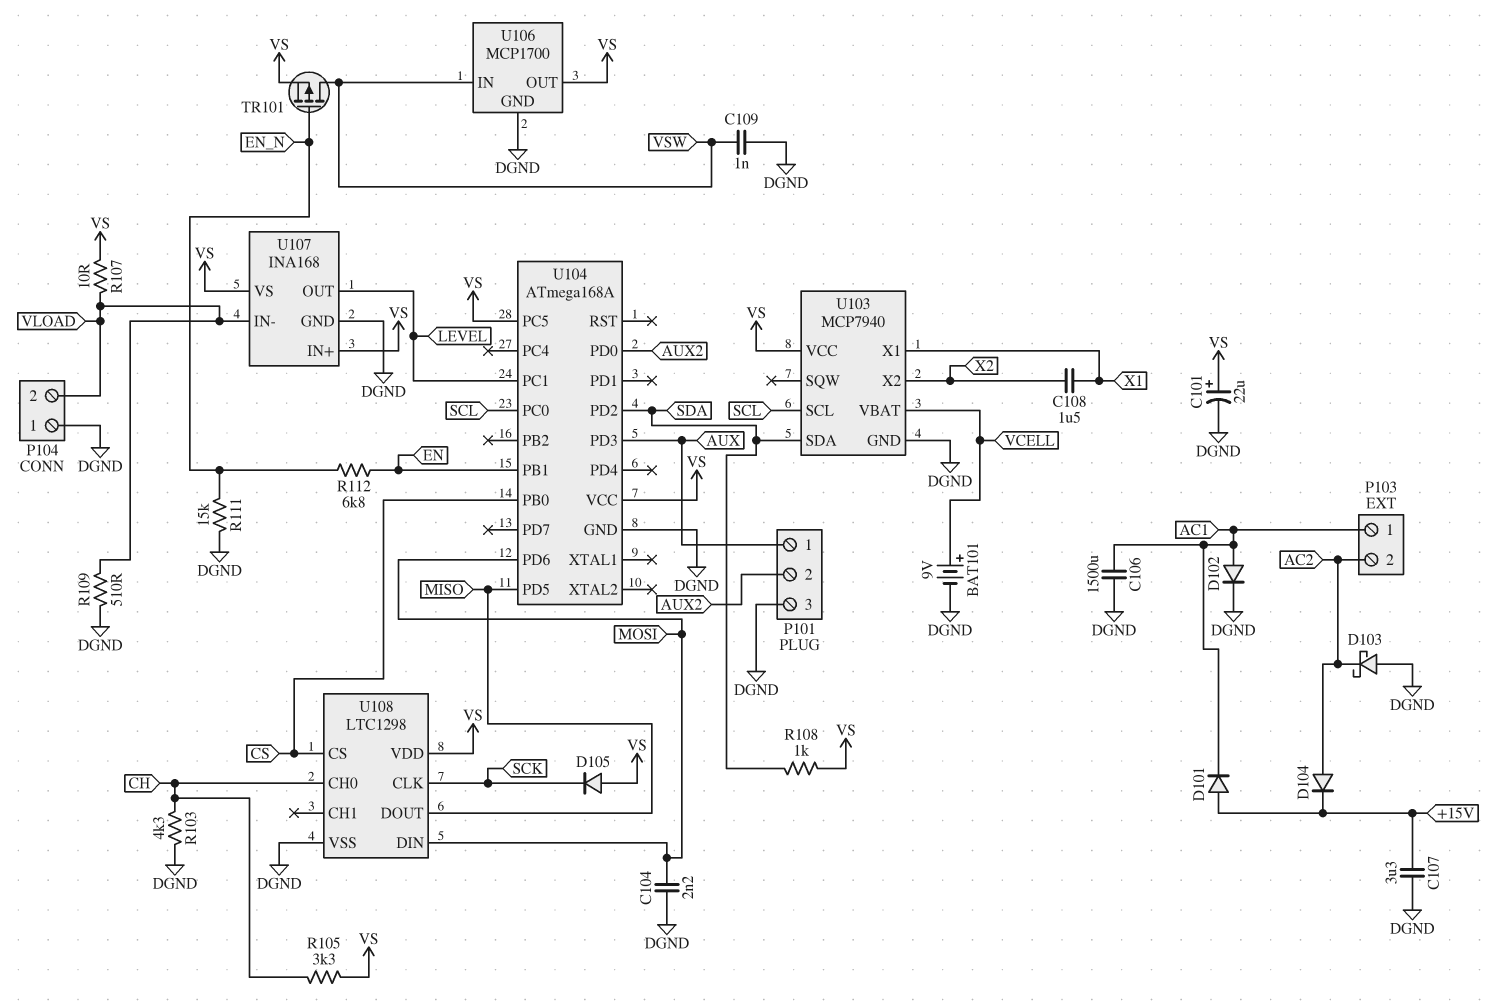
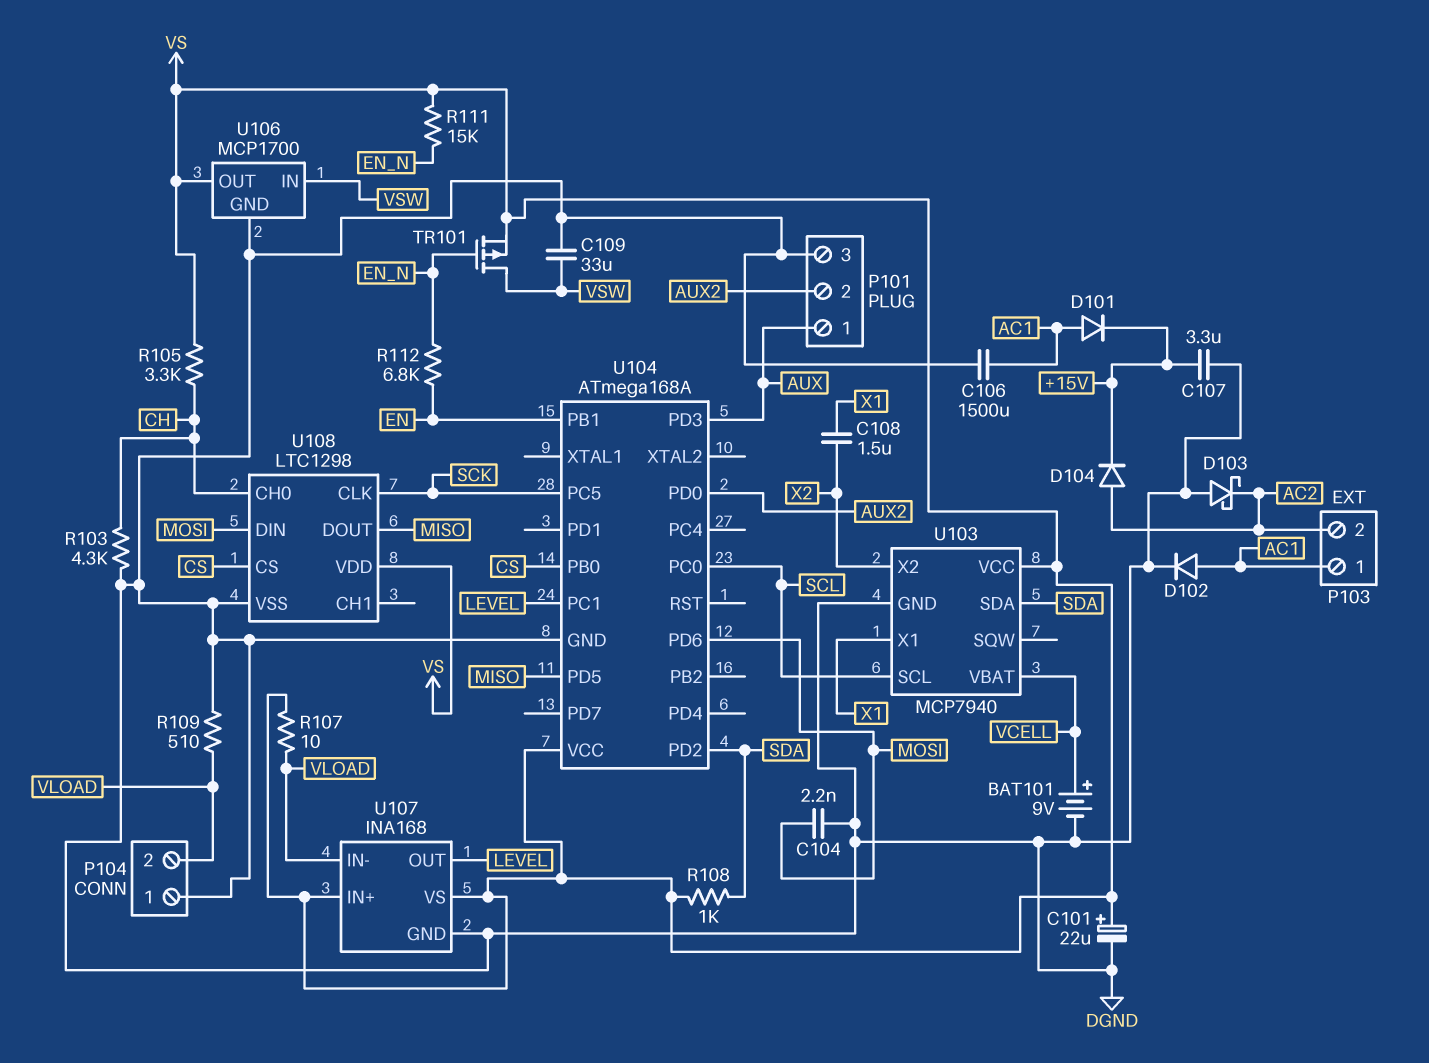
C109: 1nF (DGND, VSW) -> 33uF (DGND, VSW)
D101: diode (A +15V, K AC1) -> diode (A AC1, K +15V)
D105: diode (A VS, K SCK) -> none
R111: 15k (DGND, EN_N) -> 15k (EN_N, VS)
U104 pin PC5: VS -> SCK

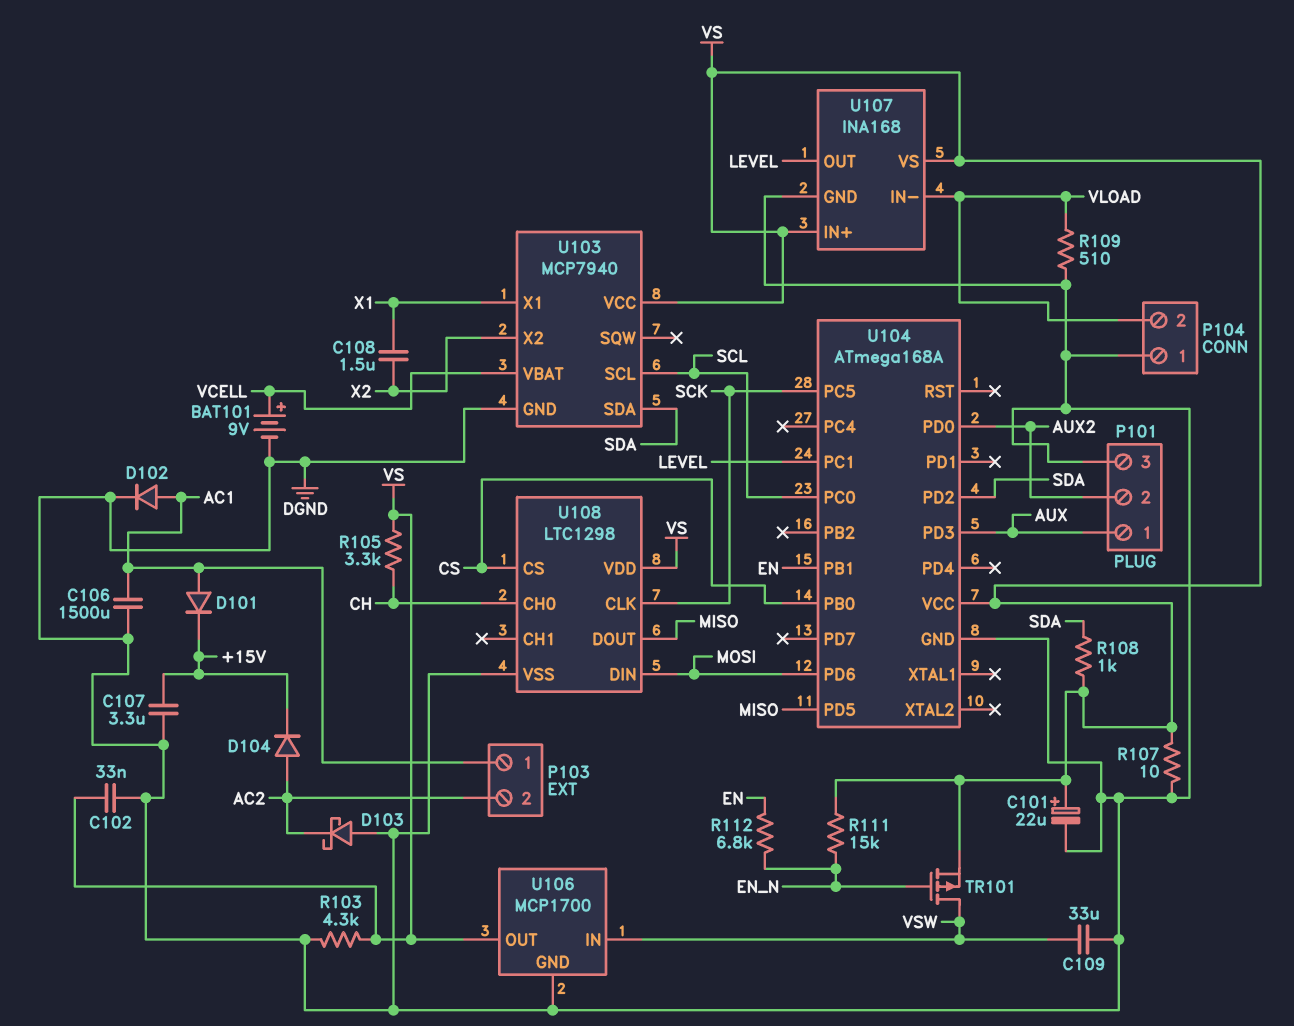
C102: none -> 33nF (DGND, VS)
C104: 2.2nF (DGND, MOSI) -> none
R103: 4.3k (CH, DGND) -> 4.3k (DGND, VS)
R107: 10 (VLOAD, VS) -> 10 (DGND, VS)

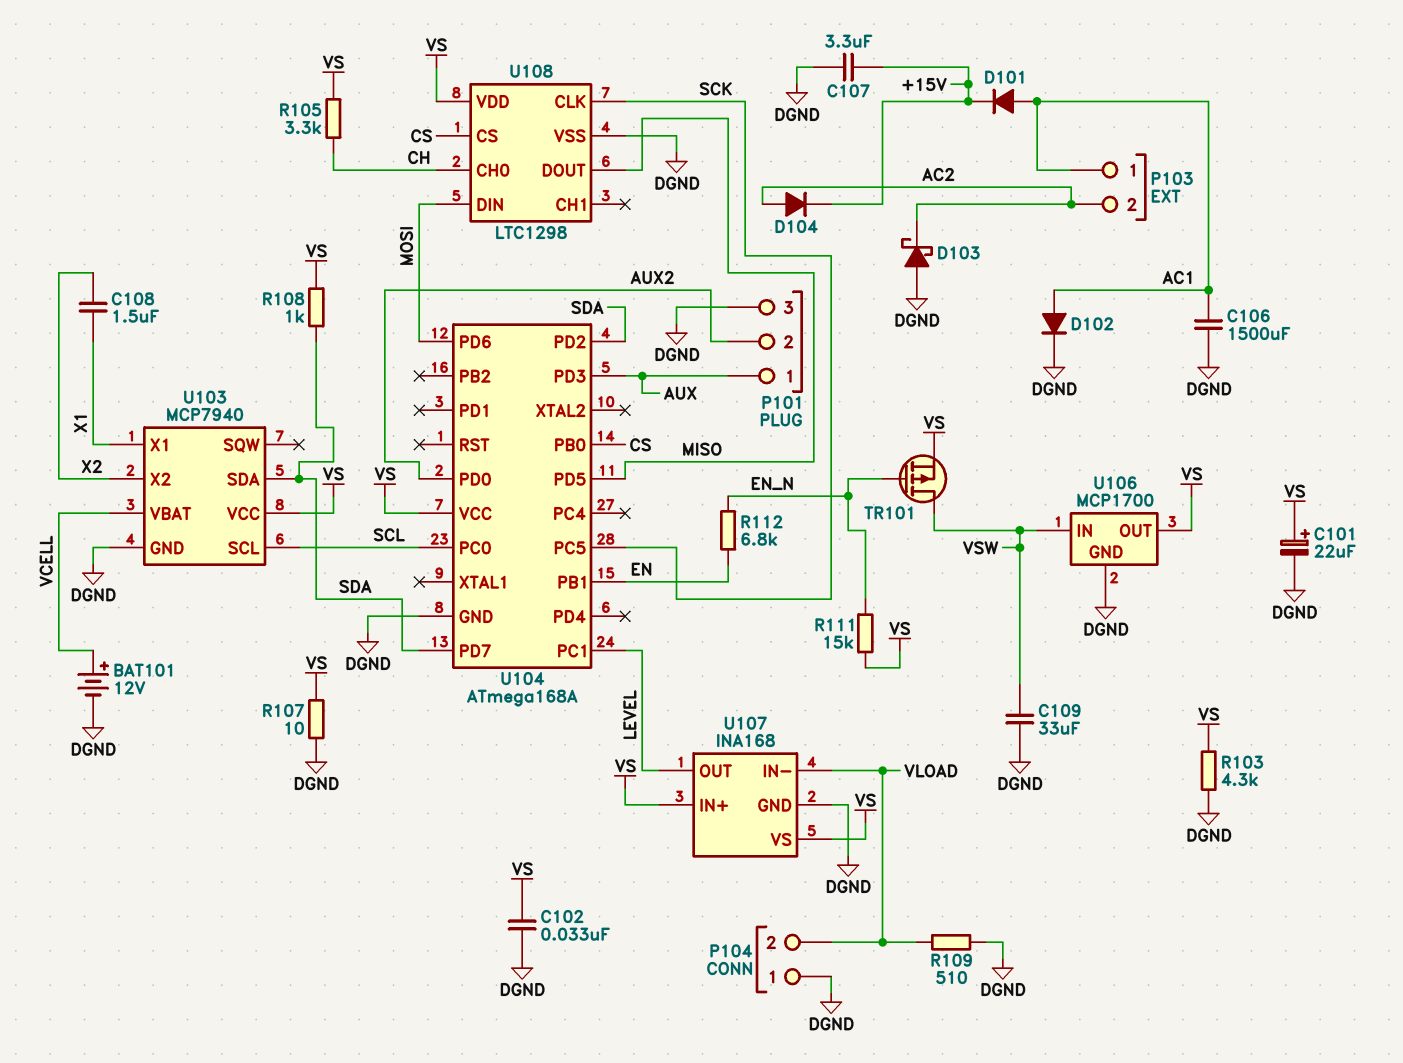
BAT101: 9V (plus VCELL, minus DGND) -> 12V (plus VCELL, minus DGND)
U104 pin PD7: none -> SDA

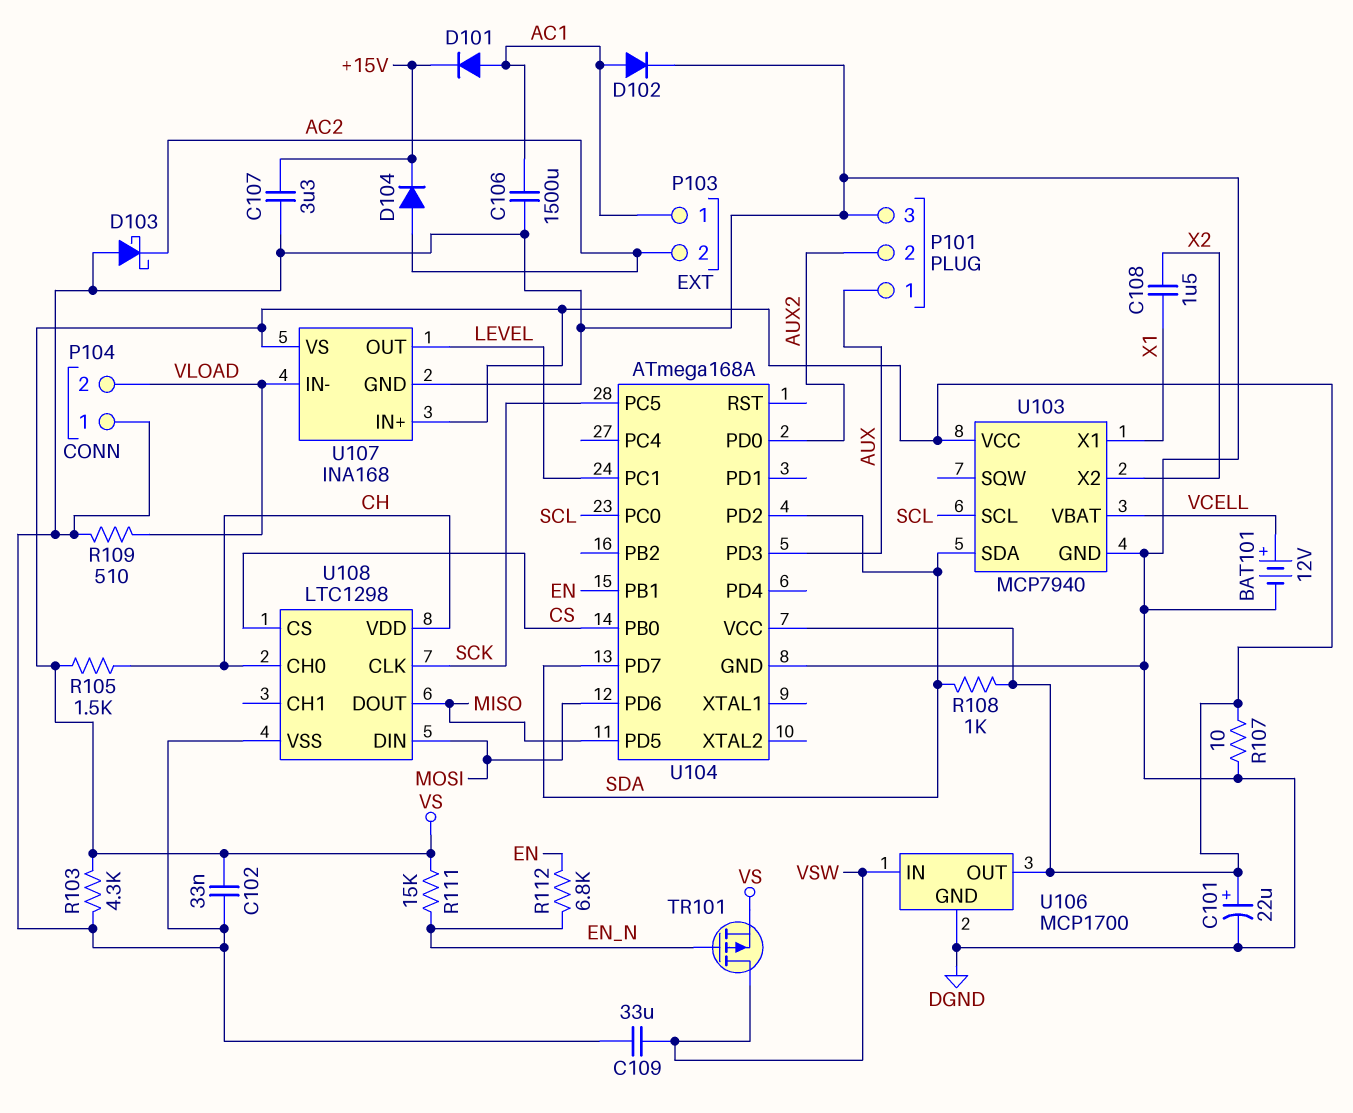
R105: 3.3k (CH, VS) -> 1.5k (CH, VS)
U108 pin VDD: VS -> CH

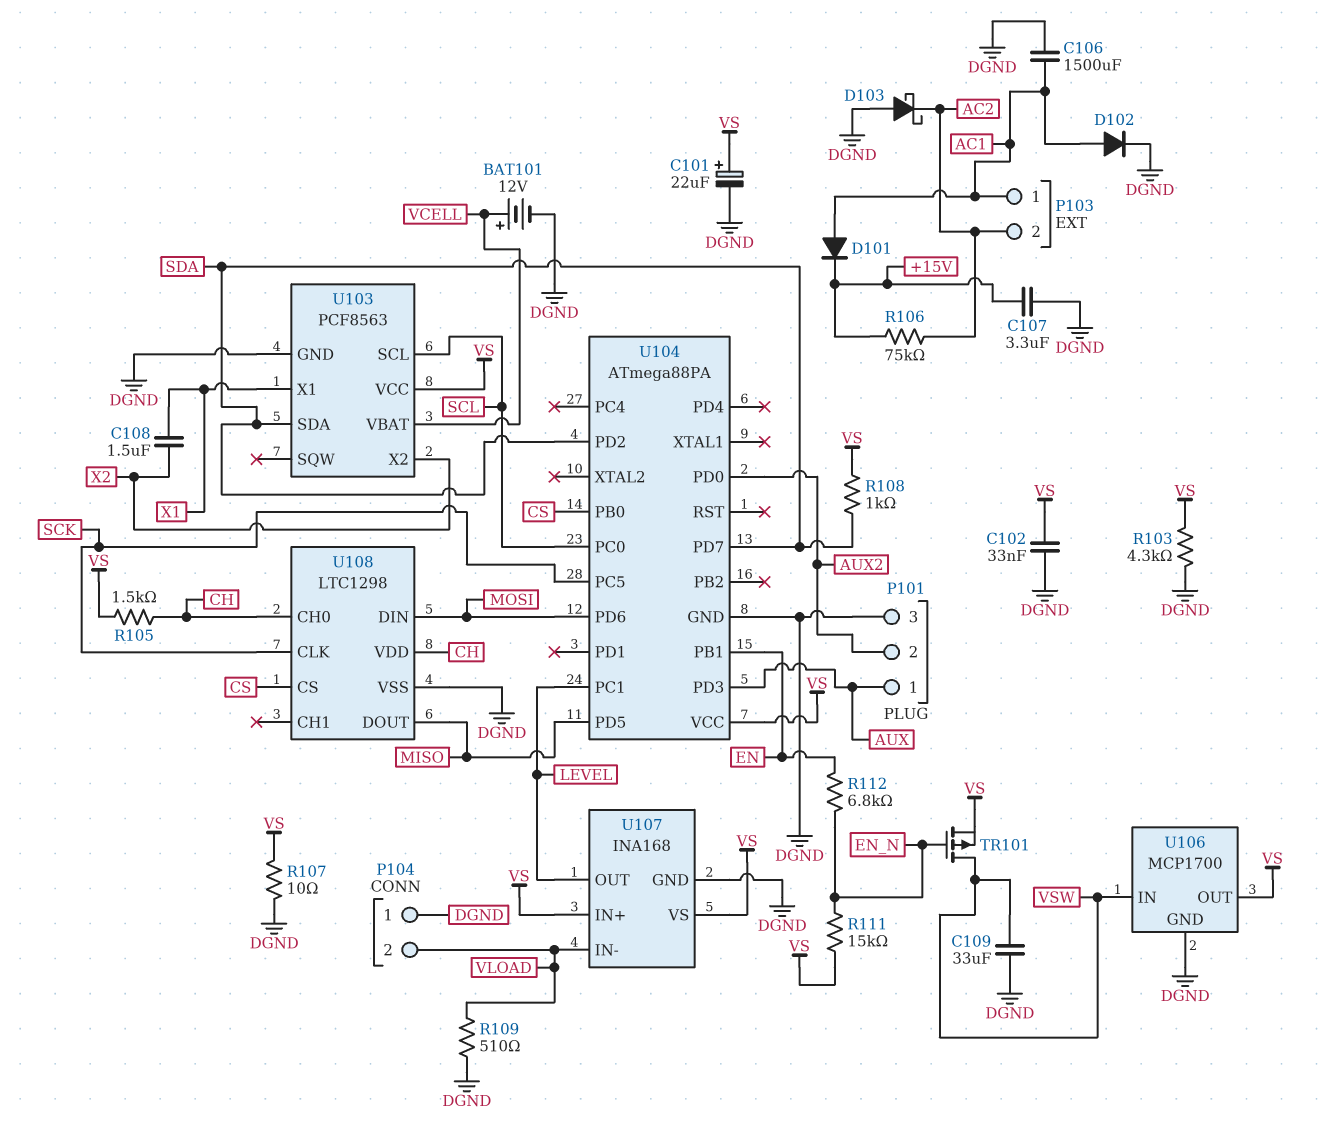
D104: diode (A AC2, K +15V) -> none
R106: none -> 75k (+15V, AC2)
U103: MCP7940 -> PCF8563
U104: ATmega168A -> ATmega88PA

